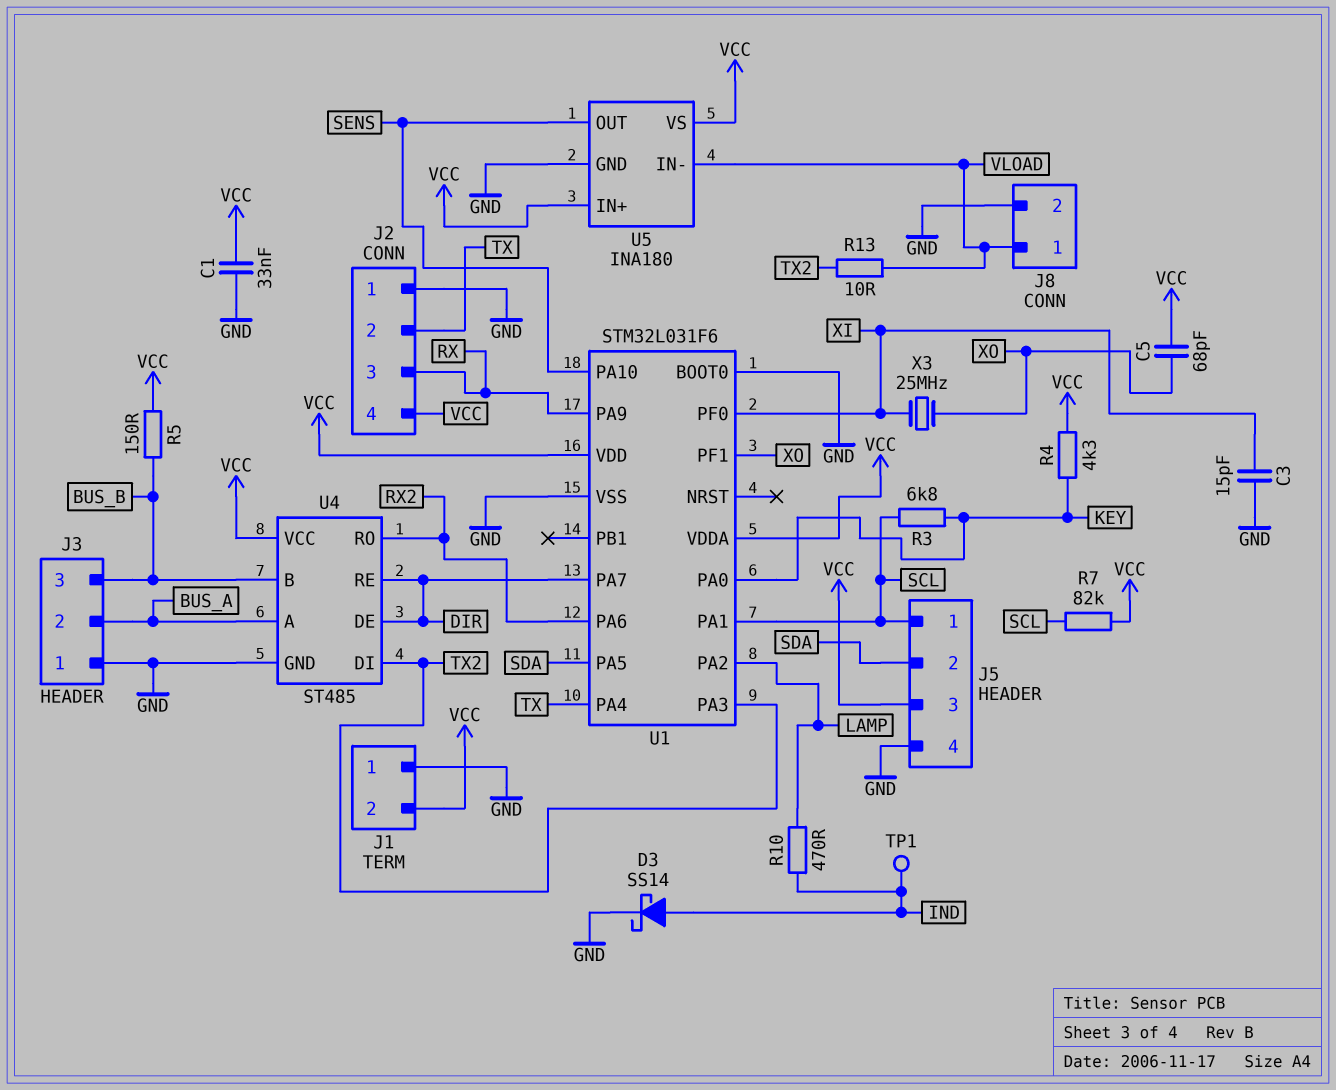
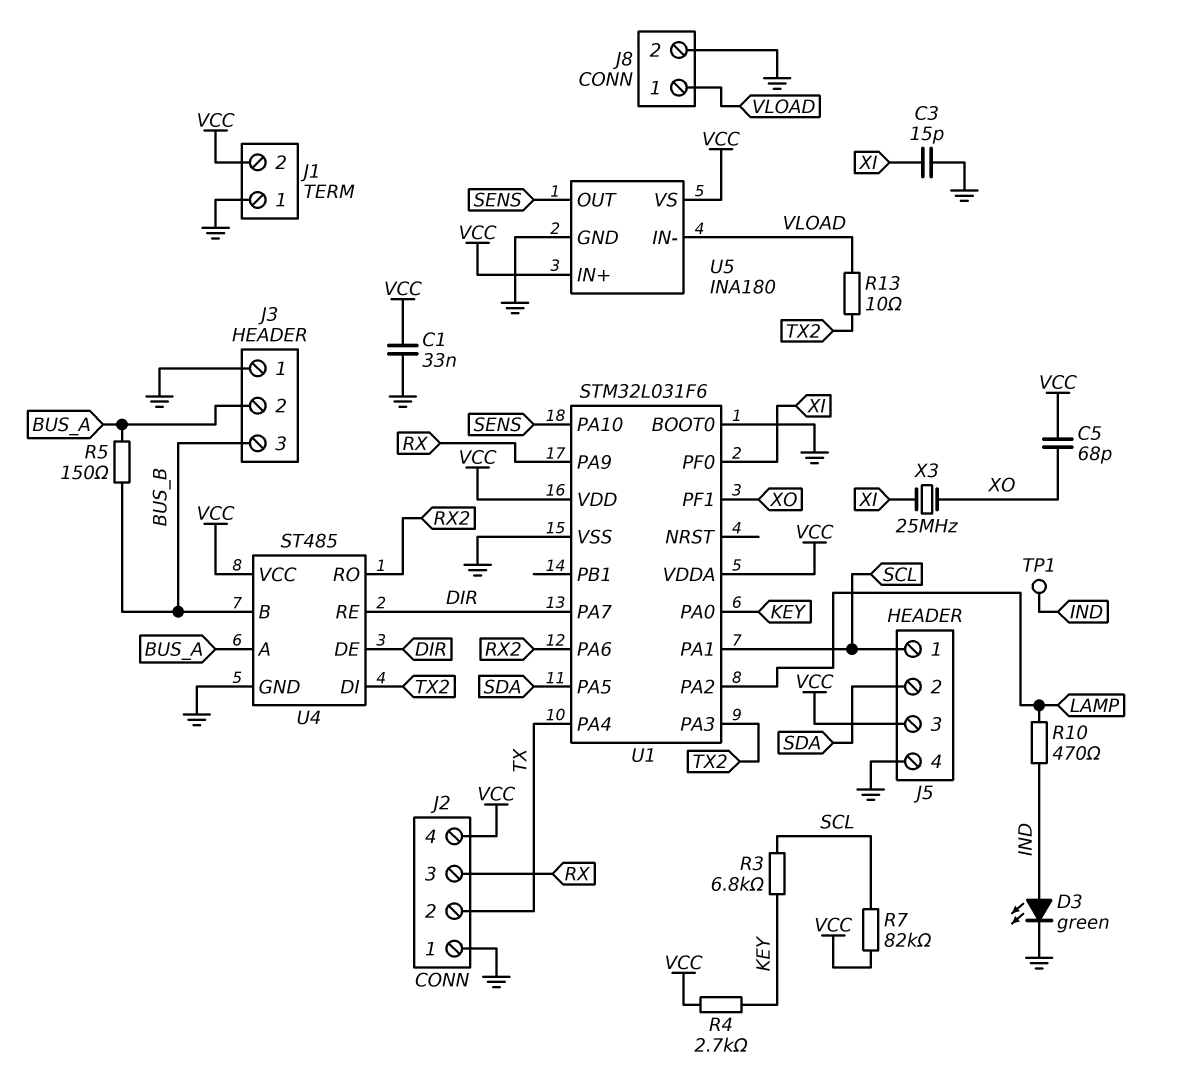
D3: schottky SS14 (A IND, K GND) -> LED green (A IND, K GND)
R4: 4.3k (KEY, VCC) -> 2.7k (KEY, VCC)
R5: 150 (BUS_B, VCC) -> 150 (BUS_A, BUS_B)

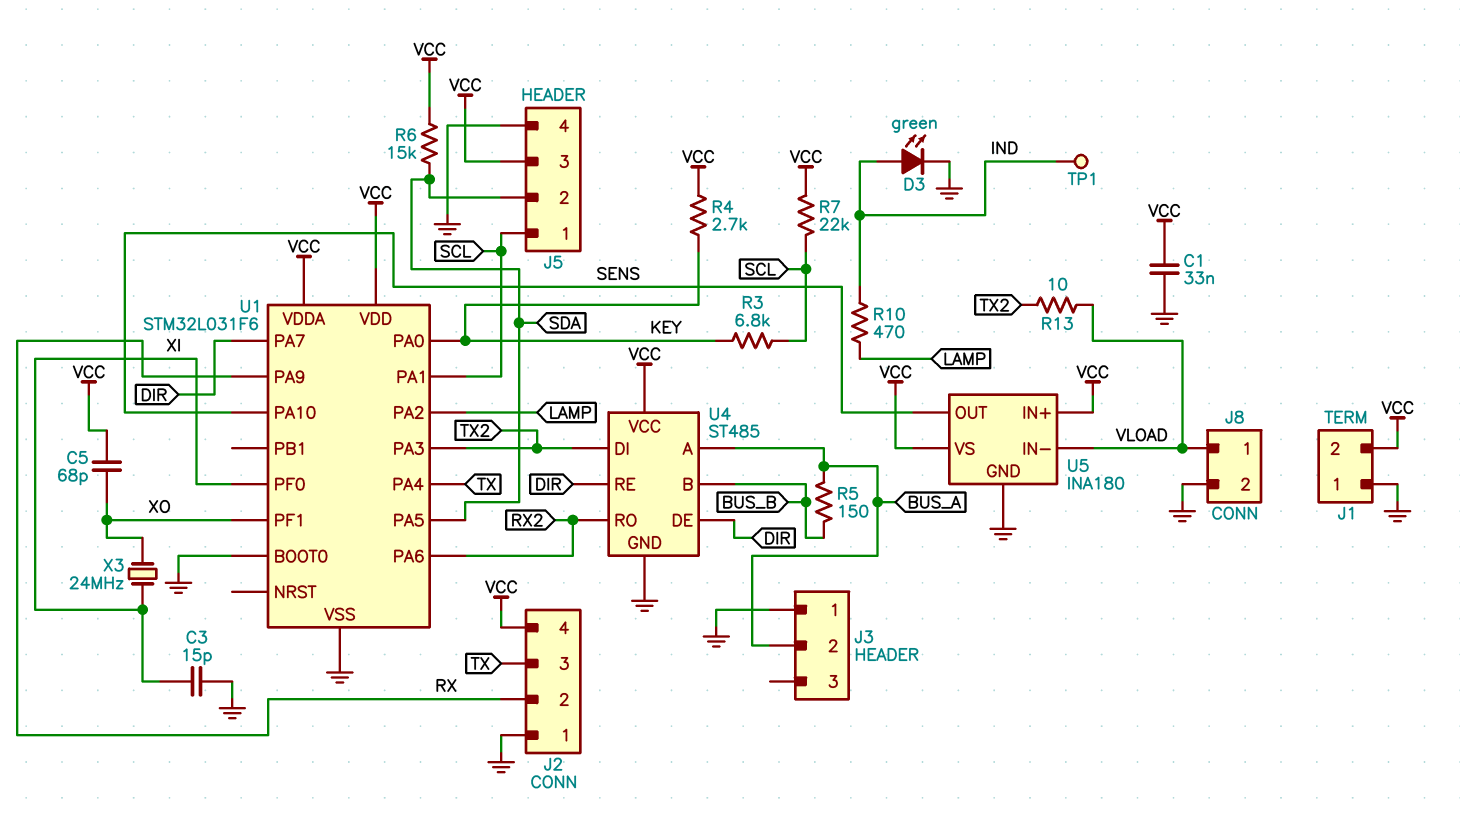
J2 pin 2: TX -> RX
J2 pin 3: RX -> TX
J3 pin 3: BUS_B -> none
R6: none -> 15k (SDA, VCC)
R7: 82k (SCL, VCC) -> 22k (SCL, VCC)
X3: 25MHz (XI, XO) -> 24MHz (XI, XO)

